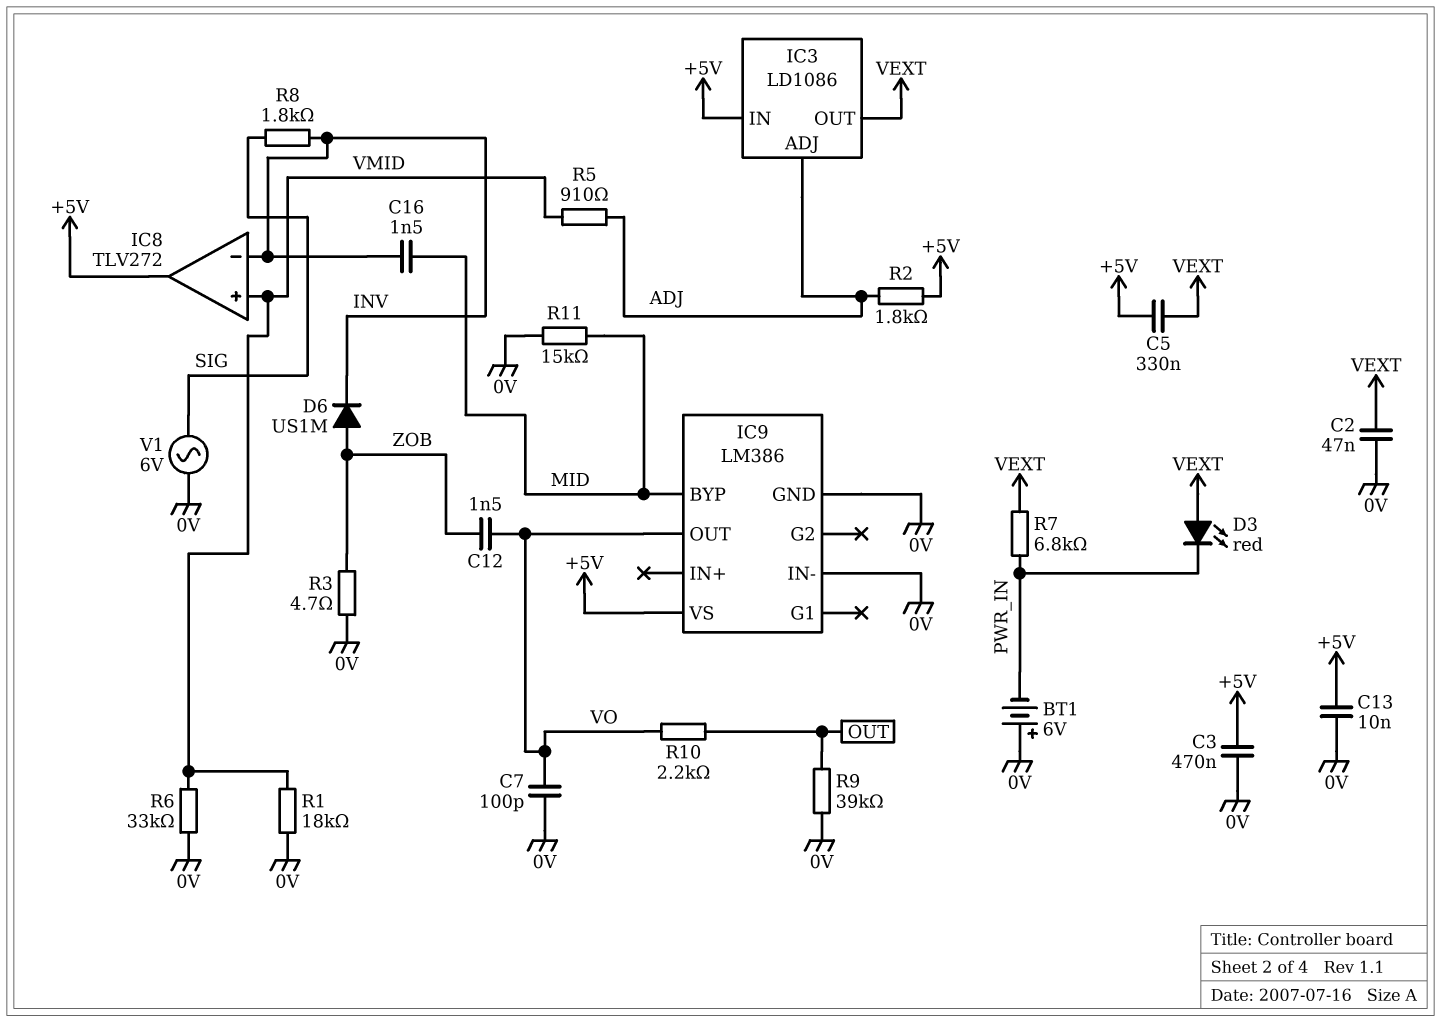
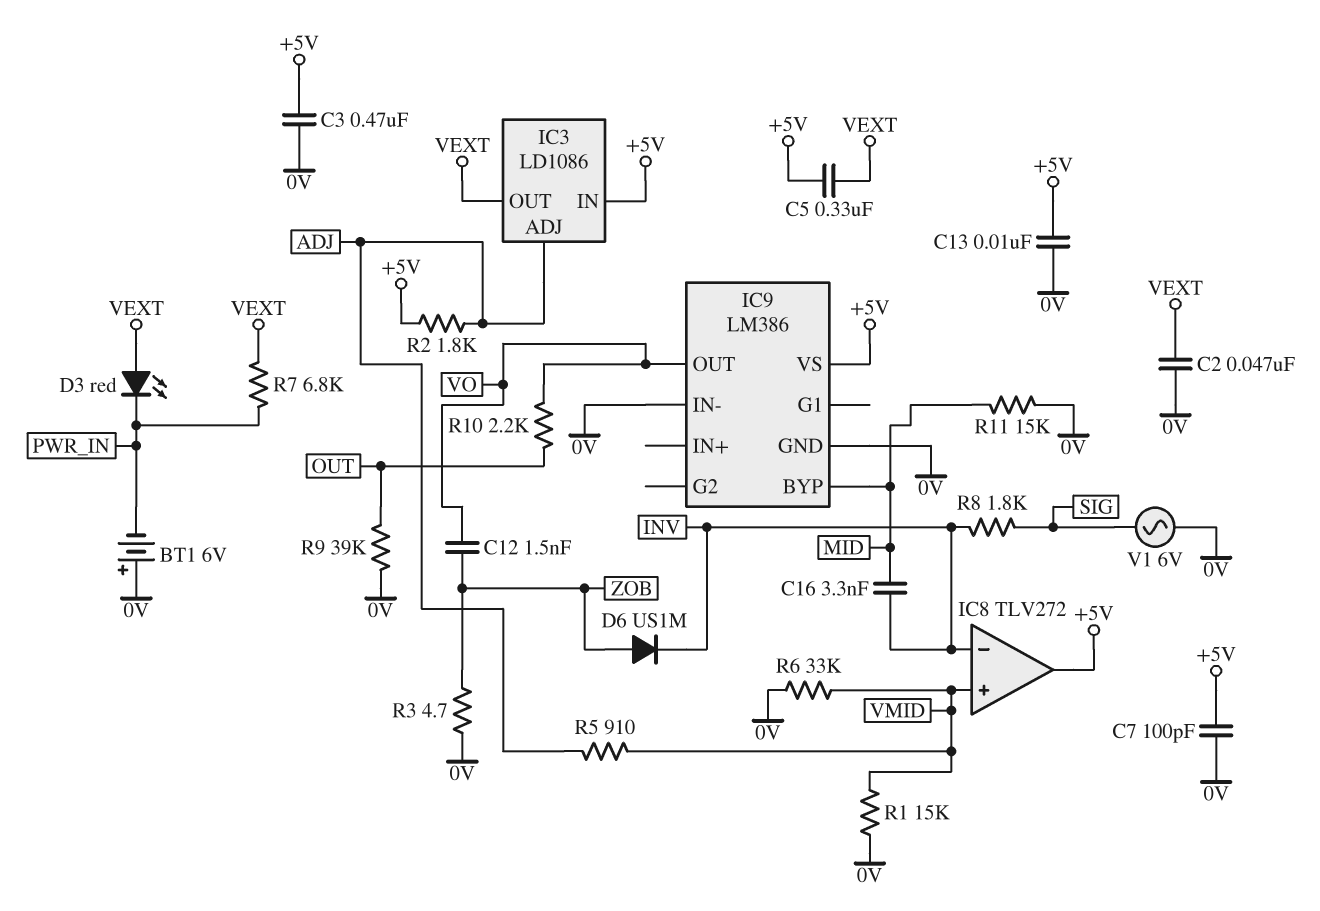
C7: 100pF (0V, VO) -> 100pF (+5V, 0V)
C16: 1.5nF (INV, MID) -> 3.3nF (INV, MID)
R1: 18k (0V, VMID) -> 15k (0V, VMID)

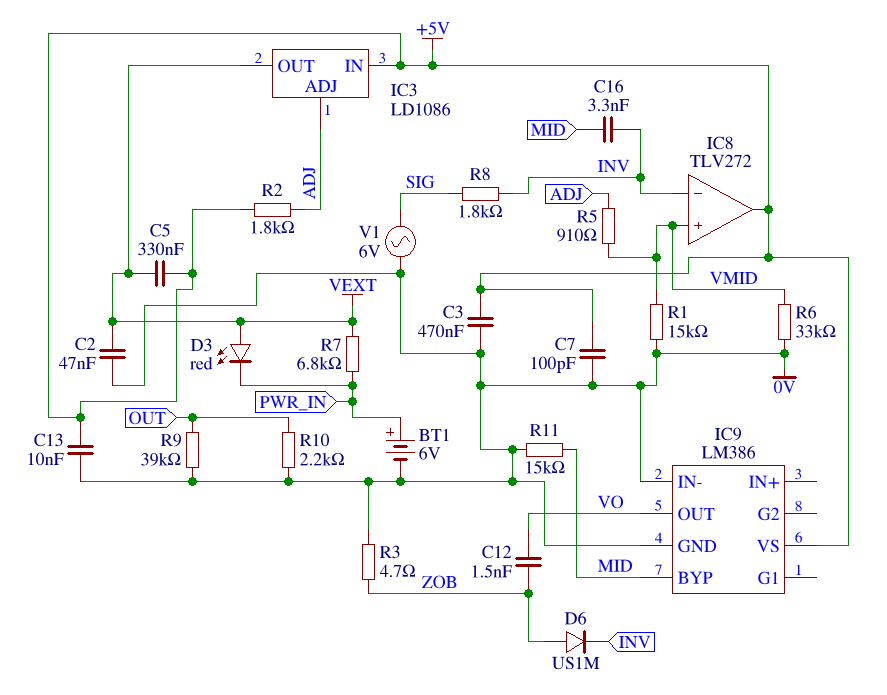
BT1: 6V (plus 0V, minus PWR_IN) -> 6V (plus PWR_IN, minus 0V)
R10: 2.2k (OUT, VO) -> 2.2k (0V, OUT)

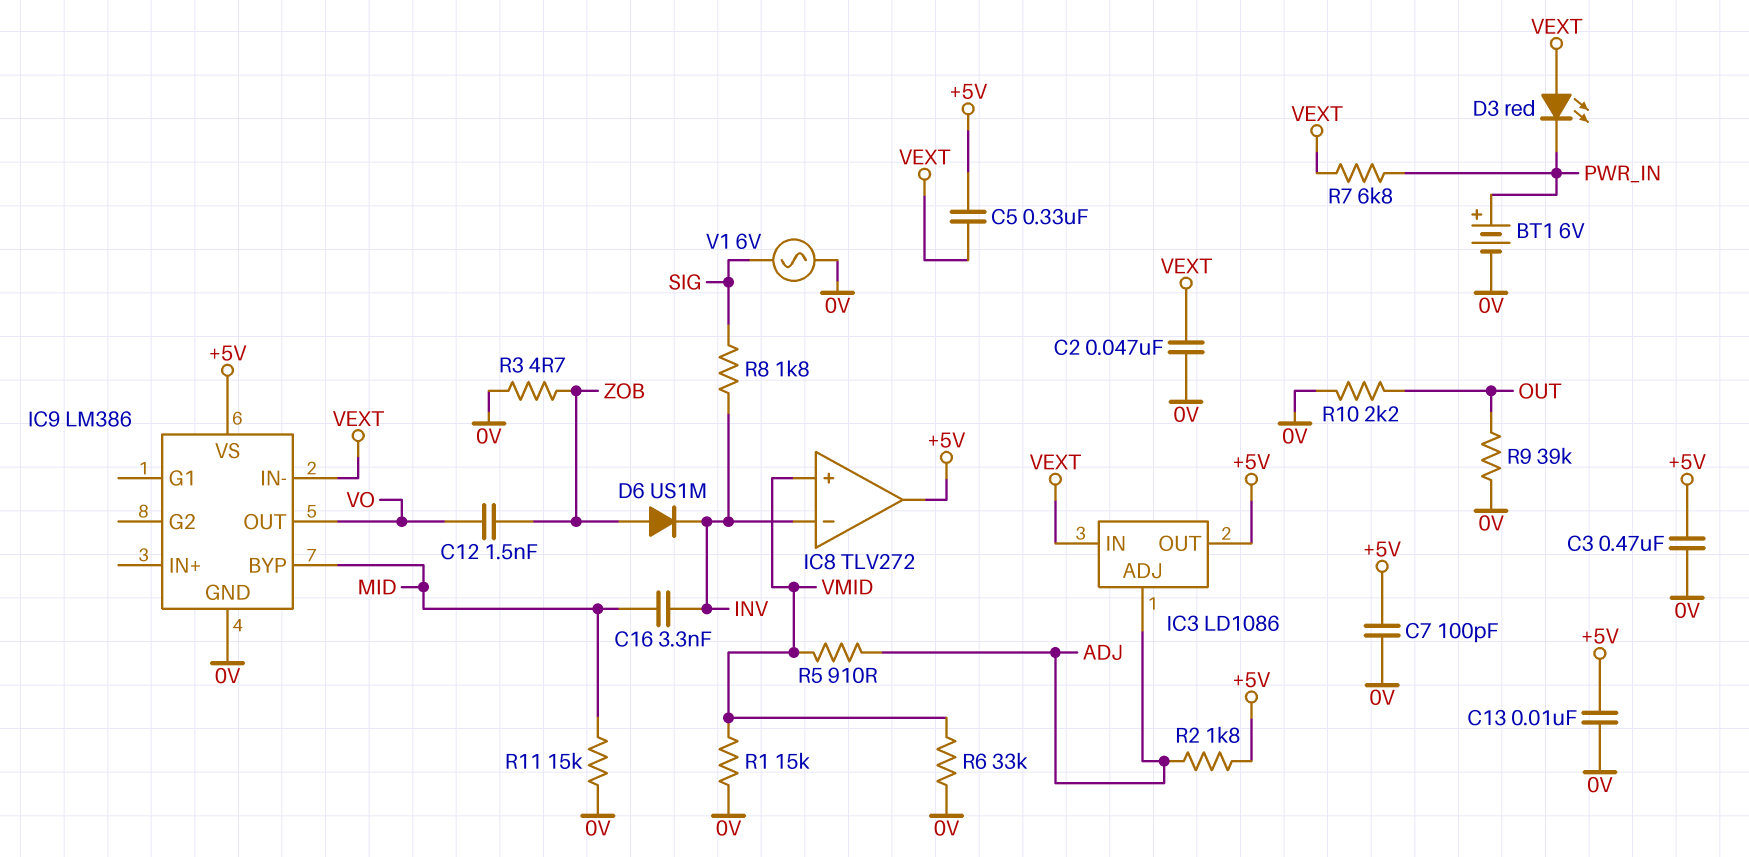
IC3 pin IN: +5V -> VEXT
IC3 pin OUT: VEXT -> +5V
IC9 pin IN-: 0V -> VEXT

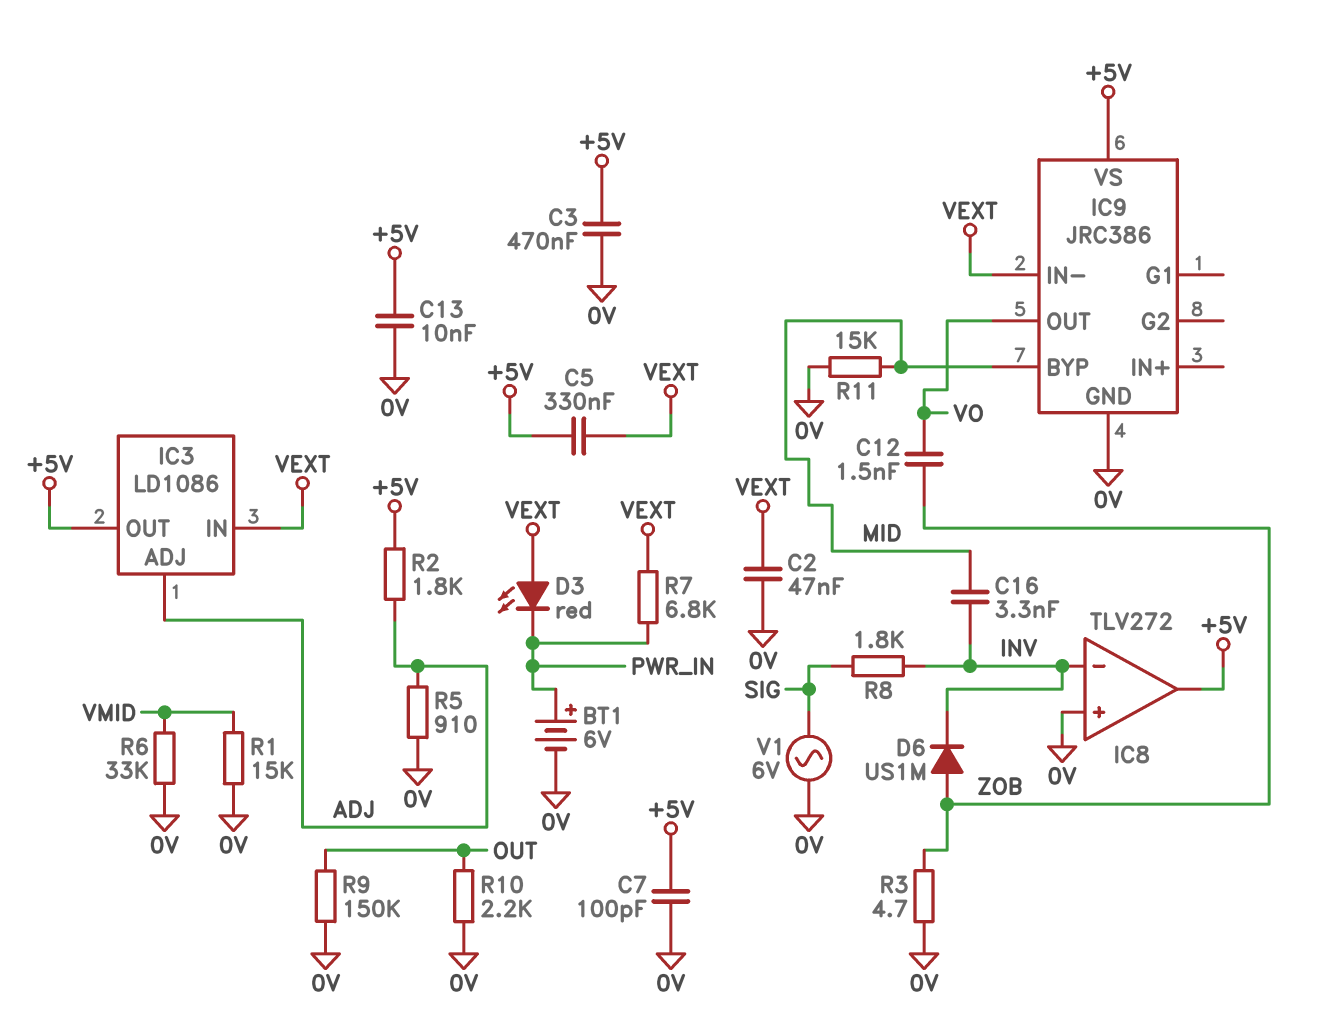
IC8 pin in+: VMID -> 0V
IC9: LM386 -> JRC386
R5: 910 (ADJ, VMID) -> 910 (0V, ADJ)
R9: 39k (0V, OUT) -> 150k (0V, OUT)

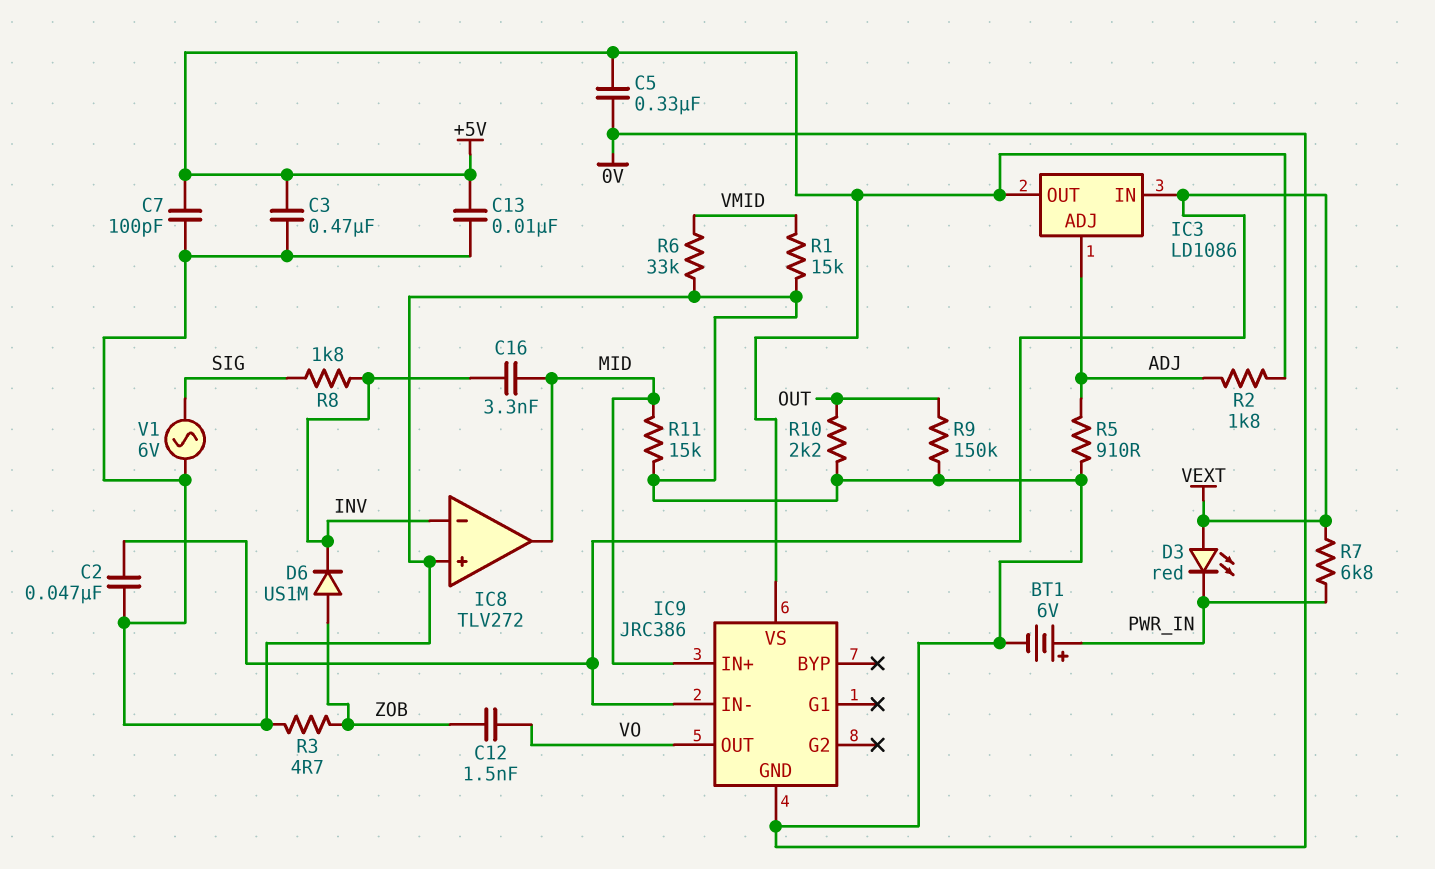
C5: 330nF (+5V, VEXT) -> 330nF (+5V, 0V)
IC8 pin out: +5V -> MID
IC9 pin BYP: MID -> none
IC9 pin IN+: none -> MID

